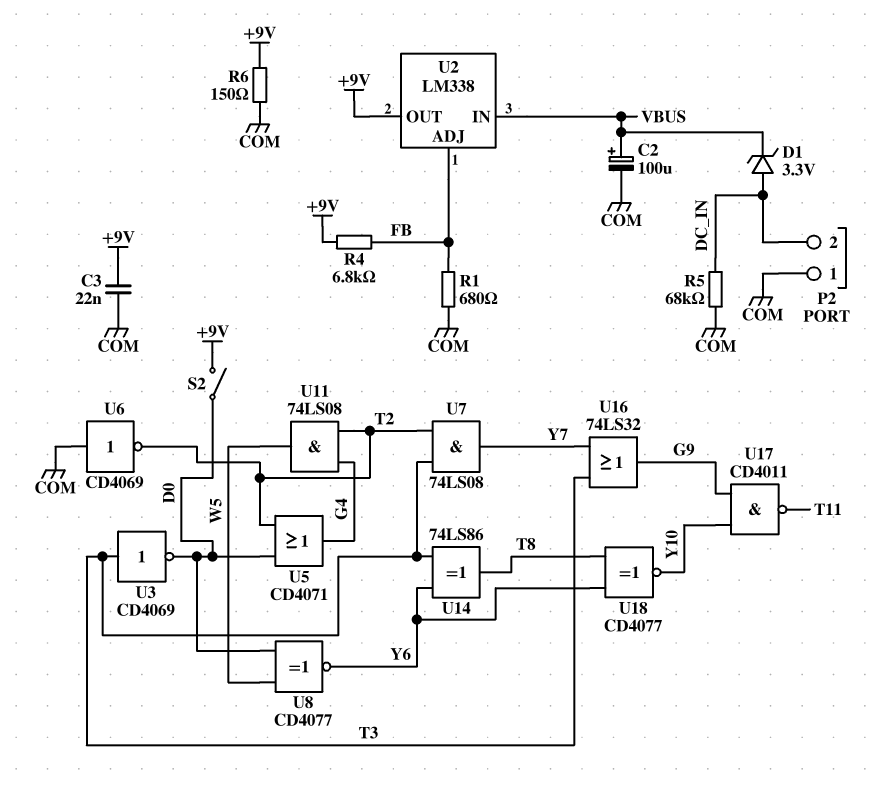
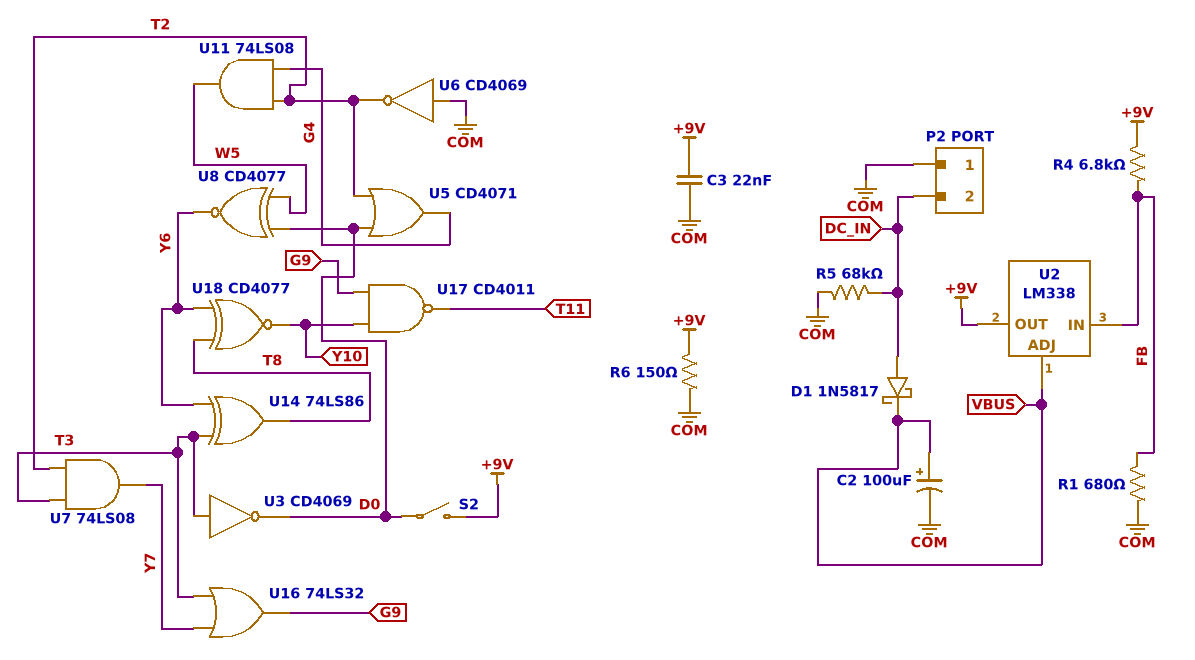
D1: zener 3.3V (A DC_IN, K VBUS) -> schottky 1N5817 (A DC_IN, K VBUS)
U2 pin ADJ: FB -> VBUS
U2 pin IN: VBUS -> FB

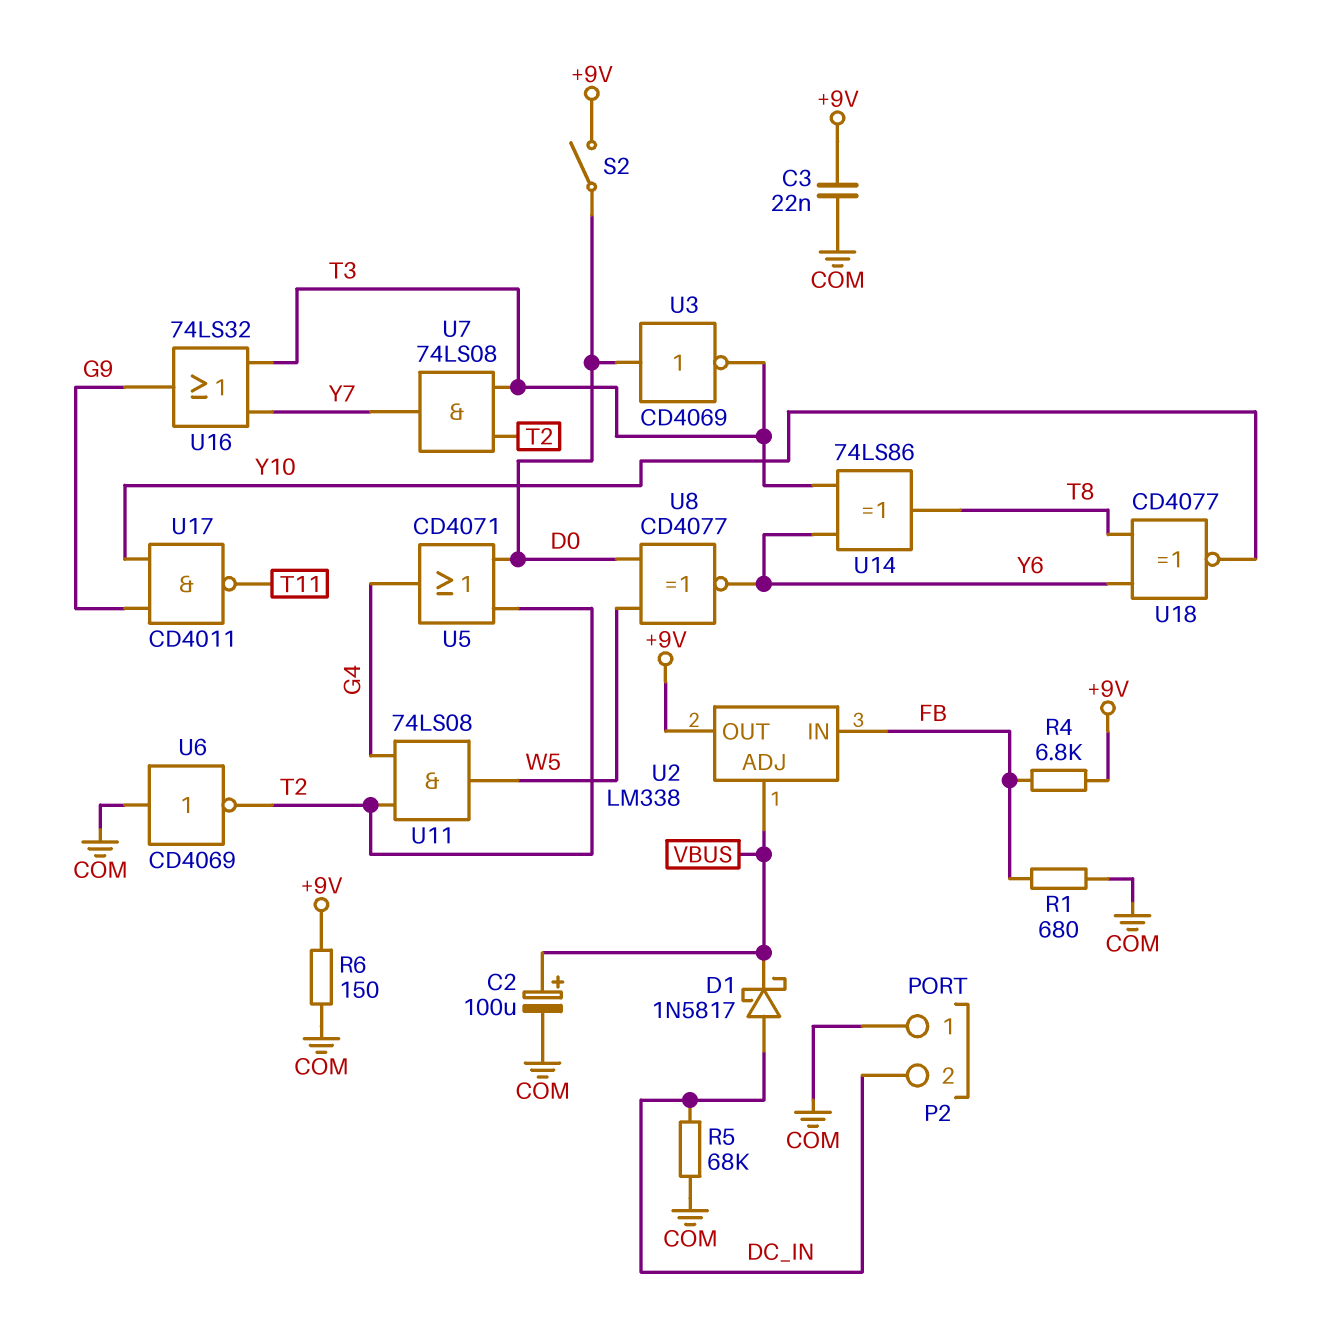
U3: NOT CD4069 (in T3, out D0) -> NOT CD4069 (in D0, out T3)

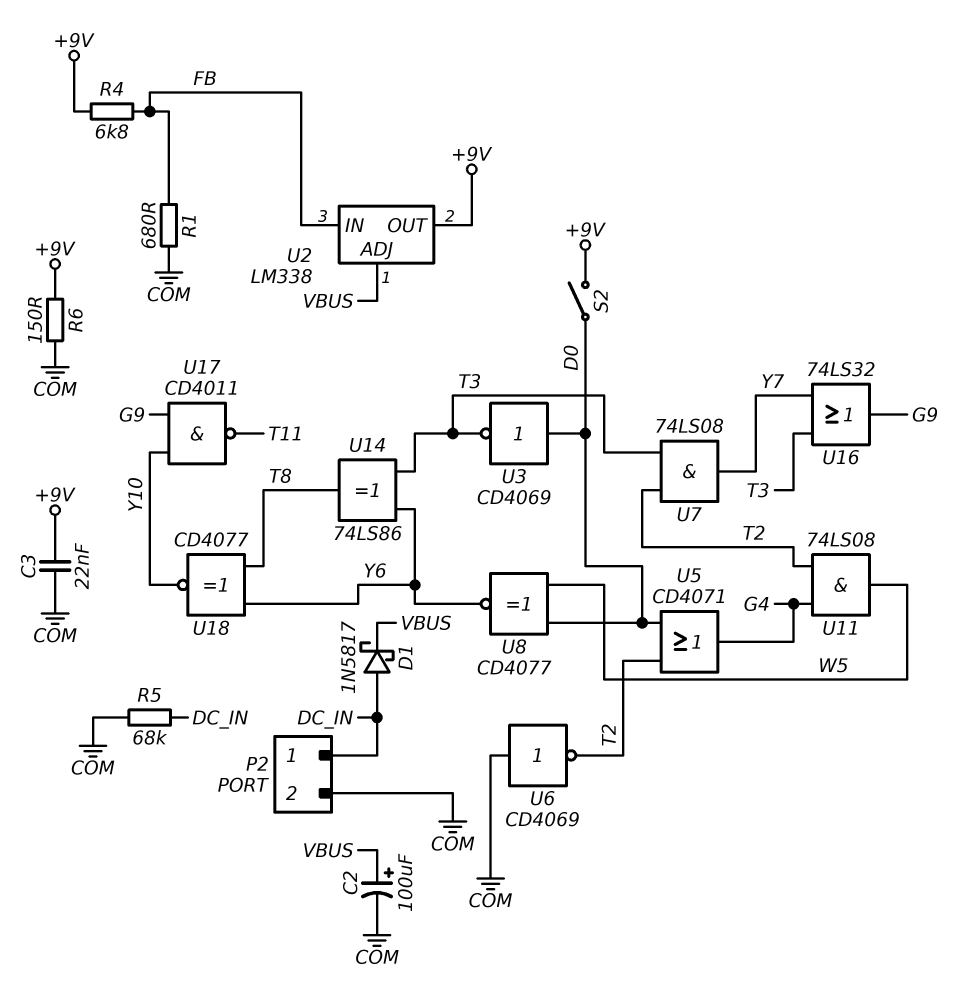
P2 pin 1: COM -> DC_IN
P2 pin 2: DC_IN -> COM

